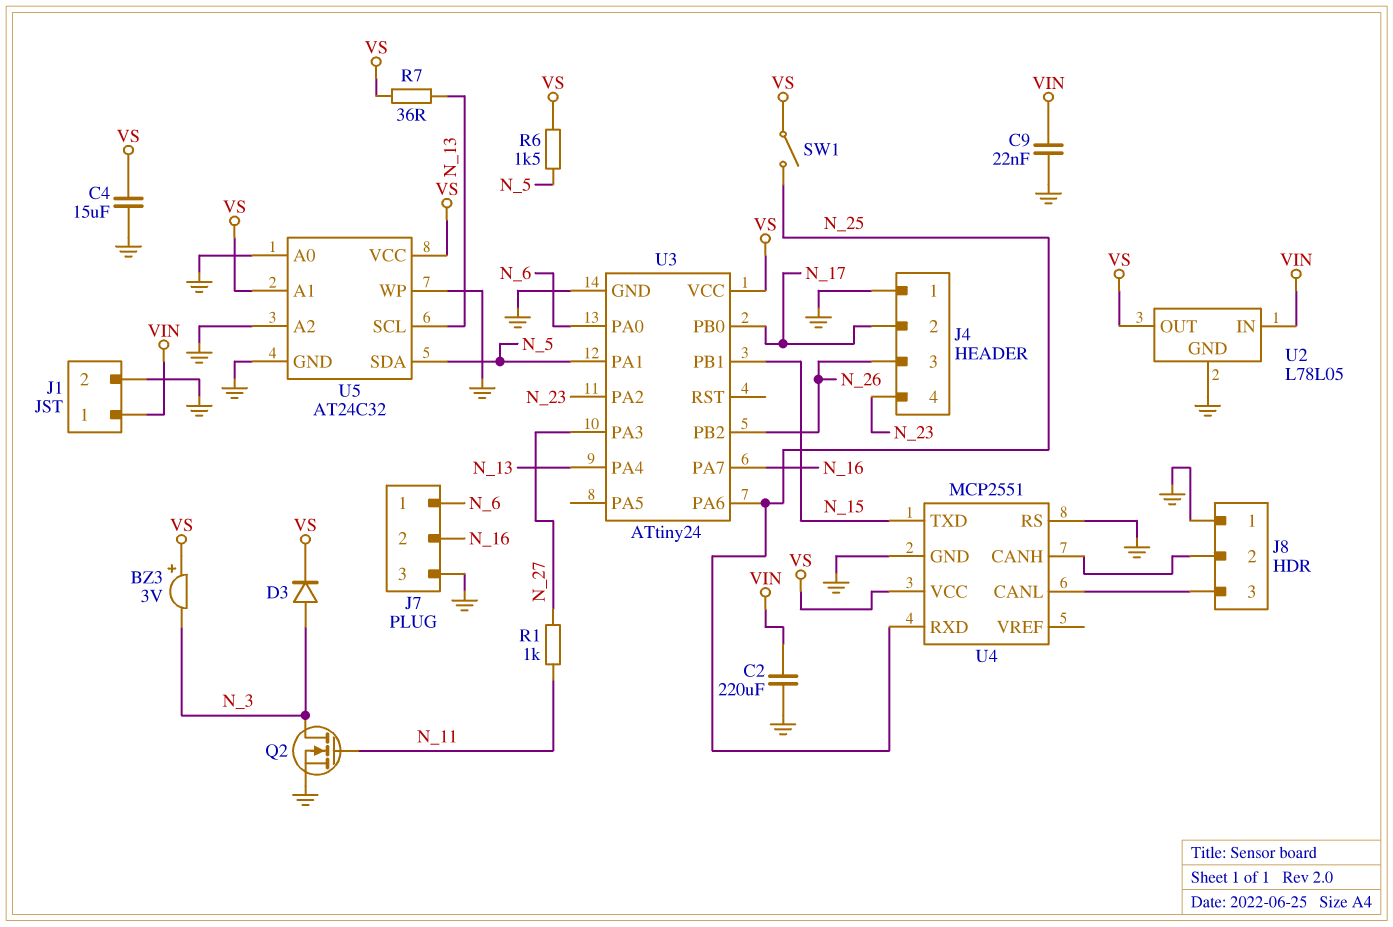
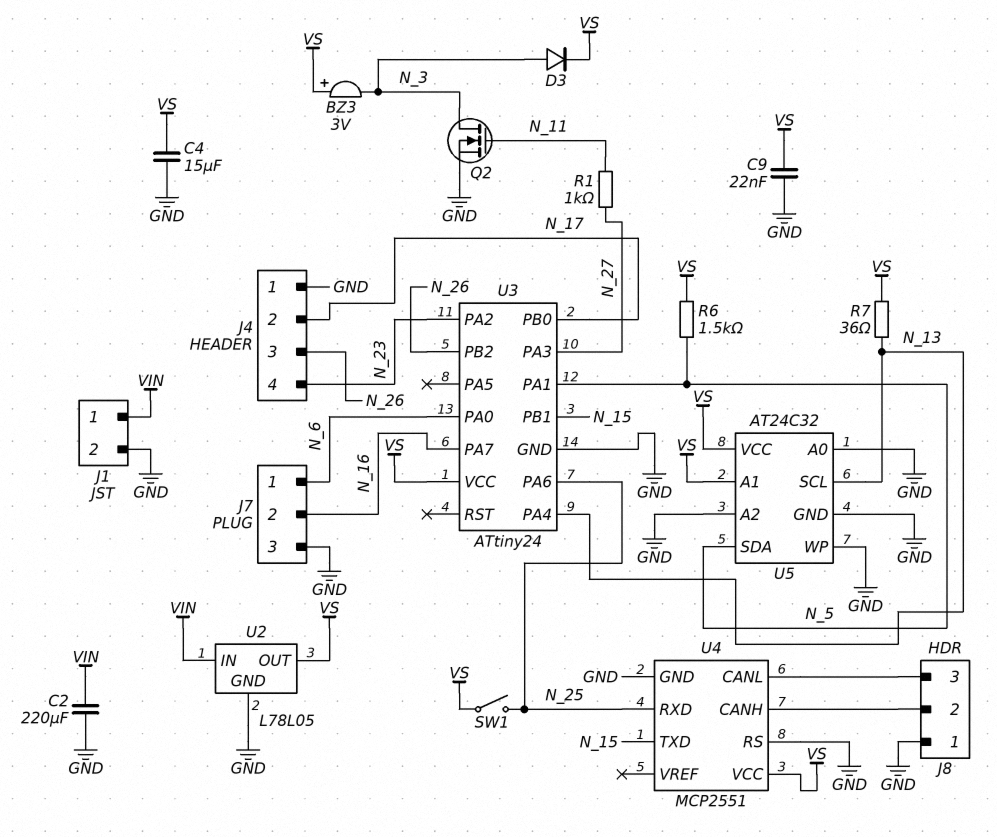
C9: 22nF (GND, VIN) -> 22nF (GND, VS)

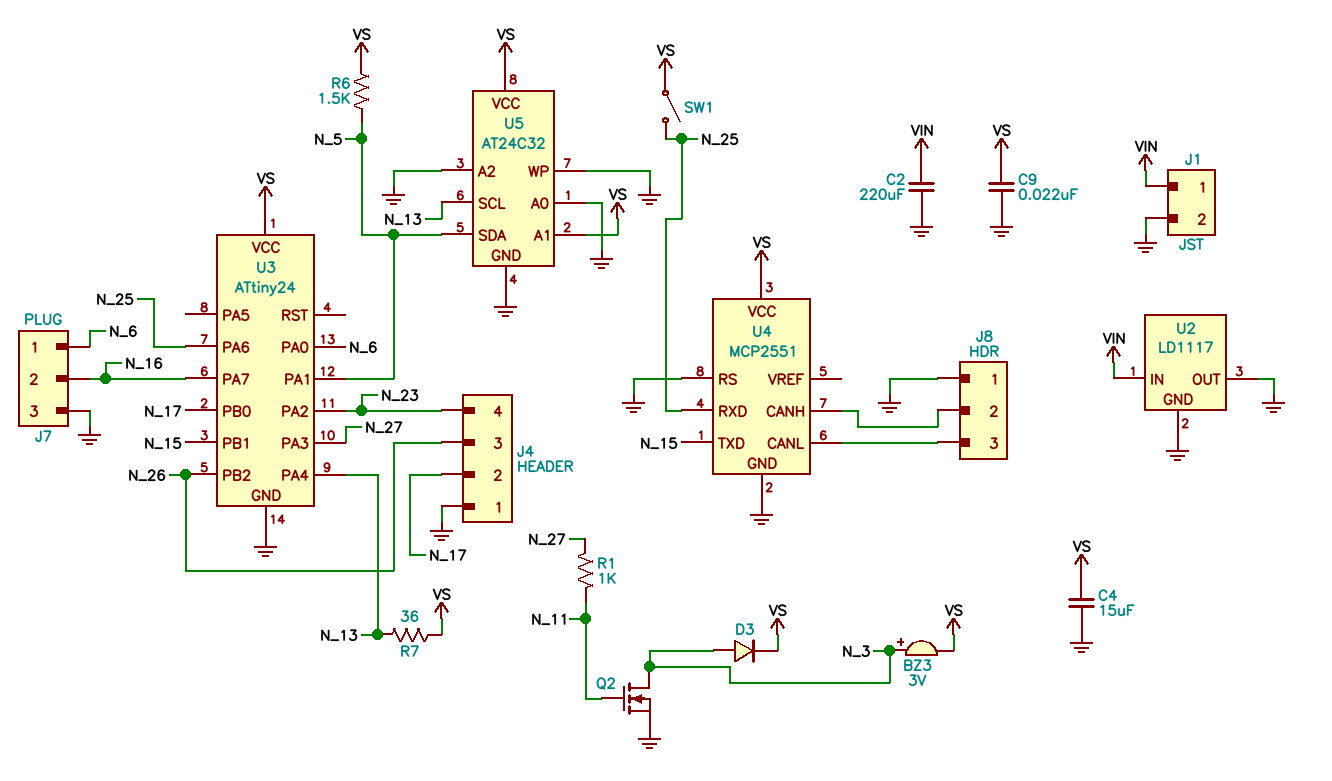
BZ3: buzzer 3V (plus VS, minus N_3) -> buzzer 3V (plus N_3, minus VS)
U2: L78L05 -> LD1117
U2 pin OUT: VS -> GND

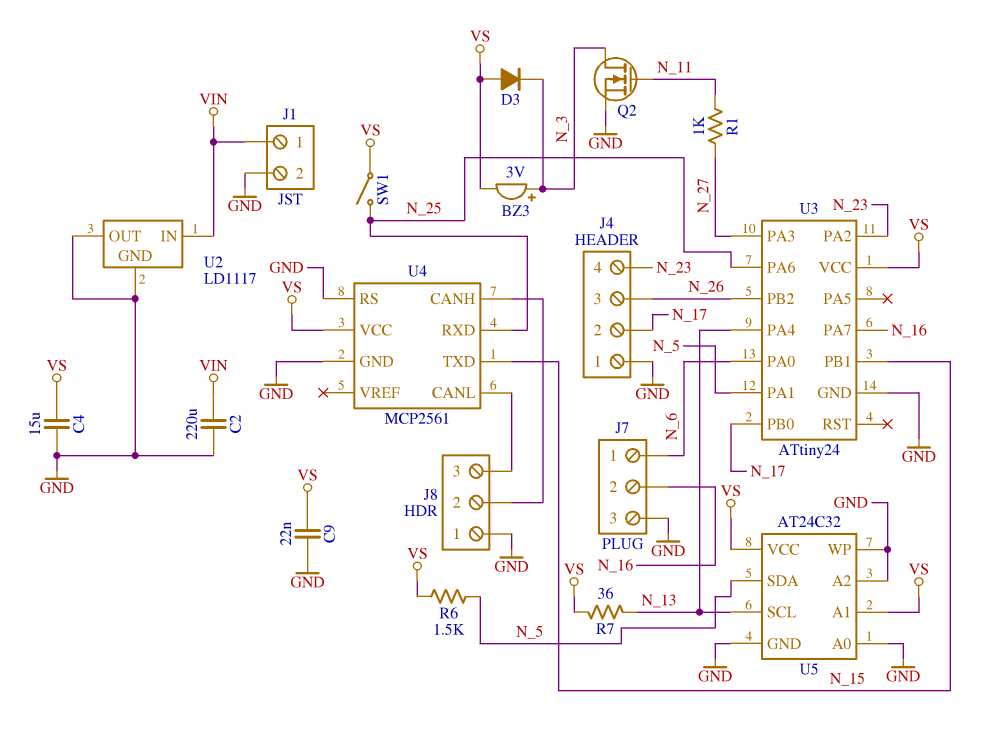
D3: diode (A N_3, K VS) -> diode (A VS, K N_3)
U4: MCP2551 -> MCP2561

